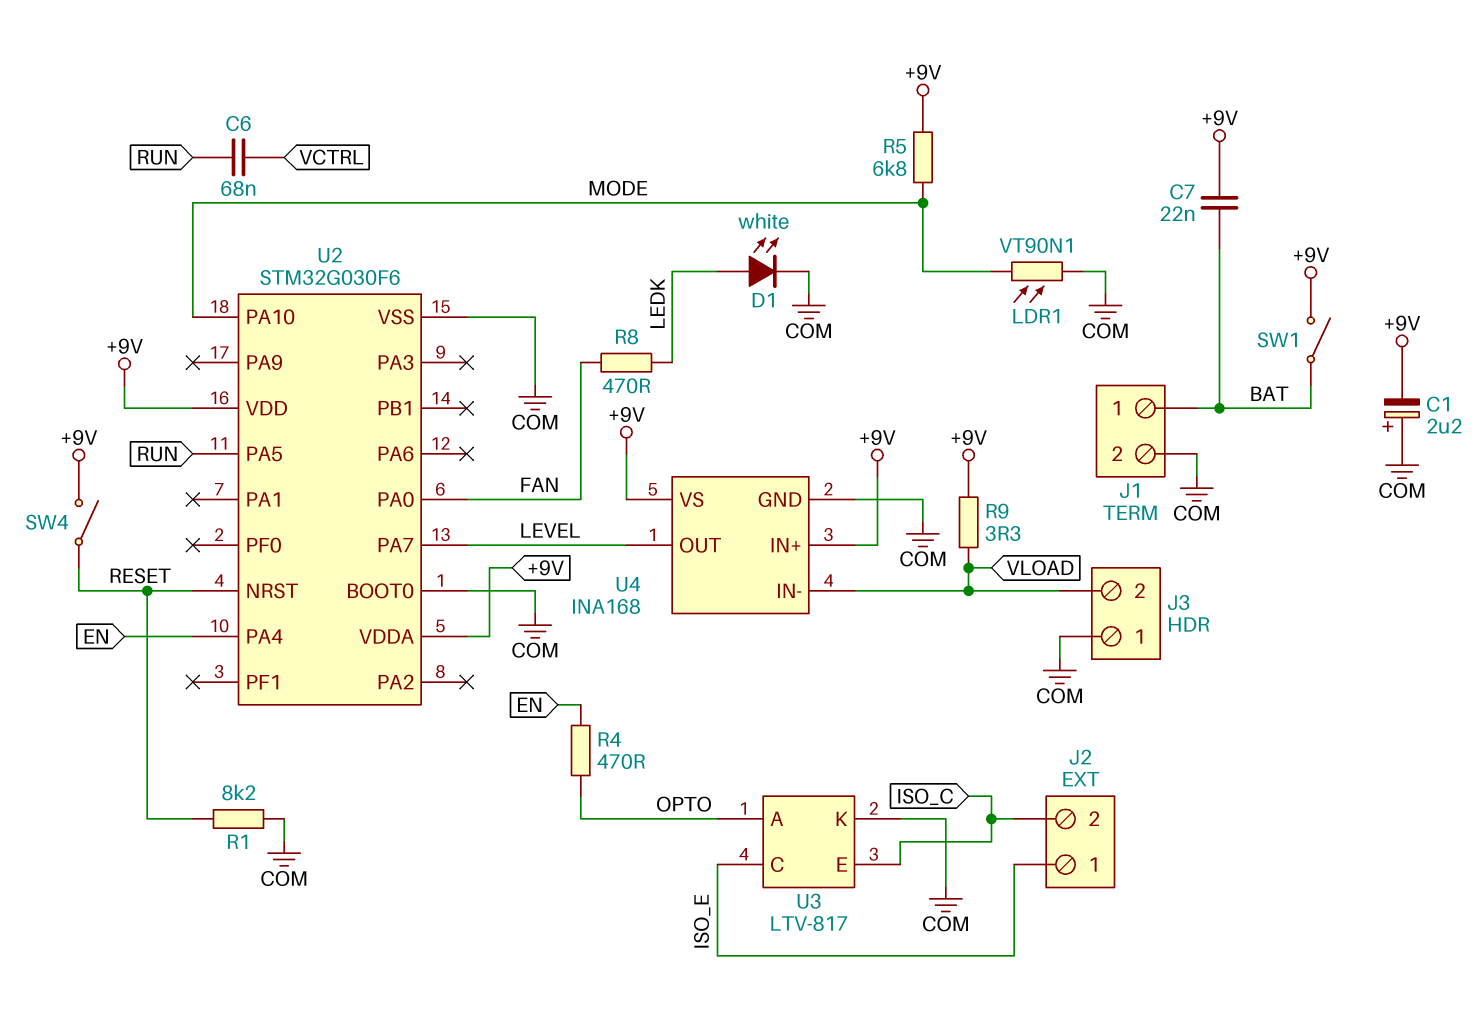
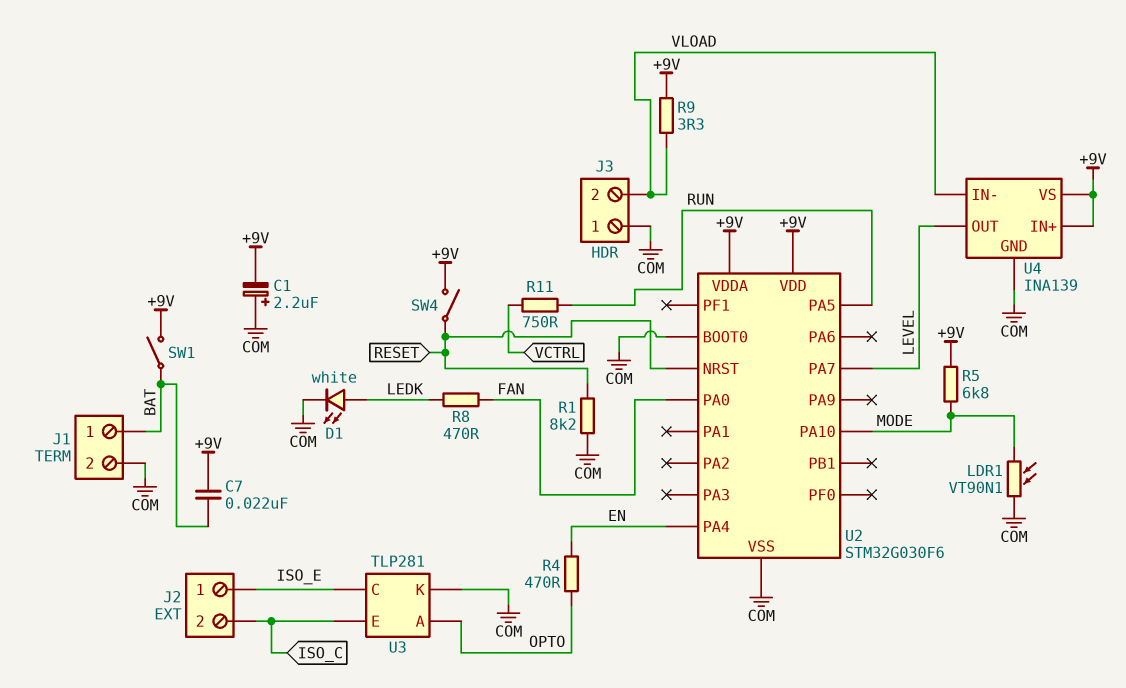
C6: 68nF (RUN, VCTRL) -> none
R11: none -> 750 (RUN, VCTRL)
U3: LTV-817 -> TLP281
U4: INA168 -> INA139

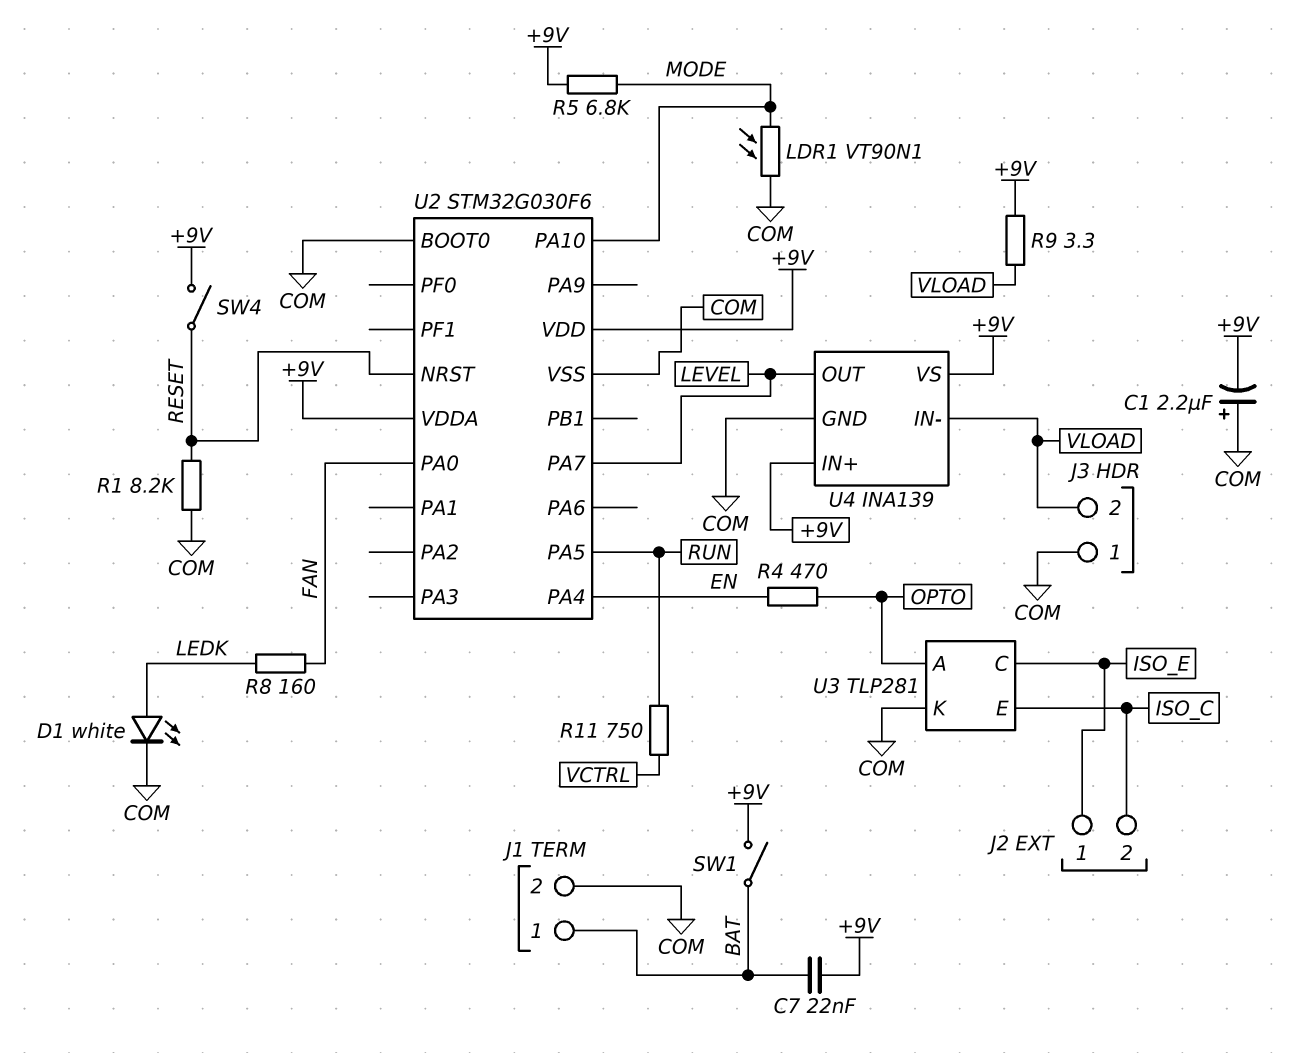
R8: 470 (FAN, LEDK) -> 160 (FAN, LEDK)

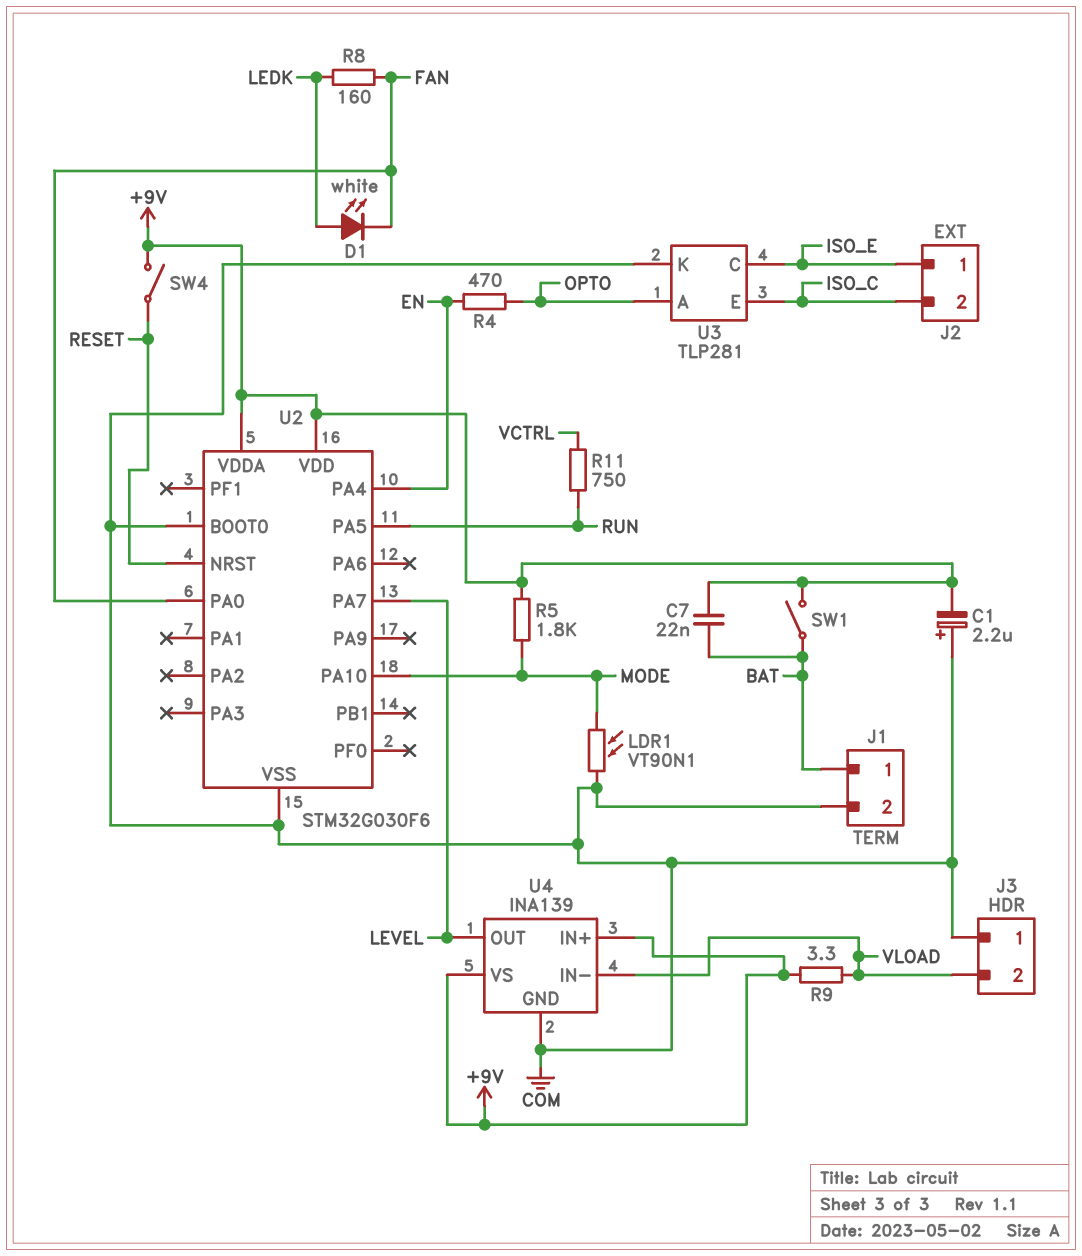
D1: LED white (A LEDK, K COM) -> LED white (A LEDK, K FAN)
R1: 8.2k (COM, RESET) -> none
R5: 6.8k (+9V, MODE) -> 1.8k (+9V, MODE)

